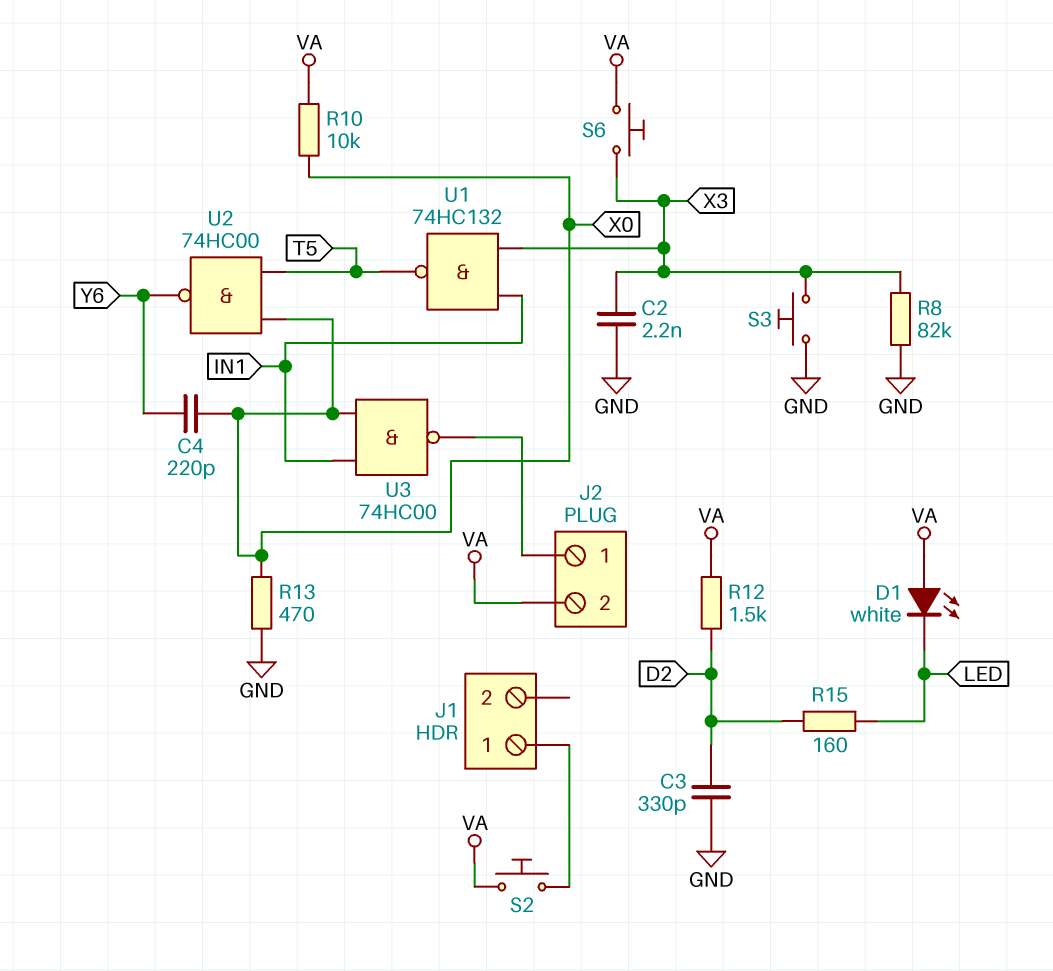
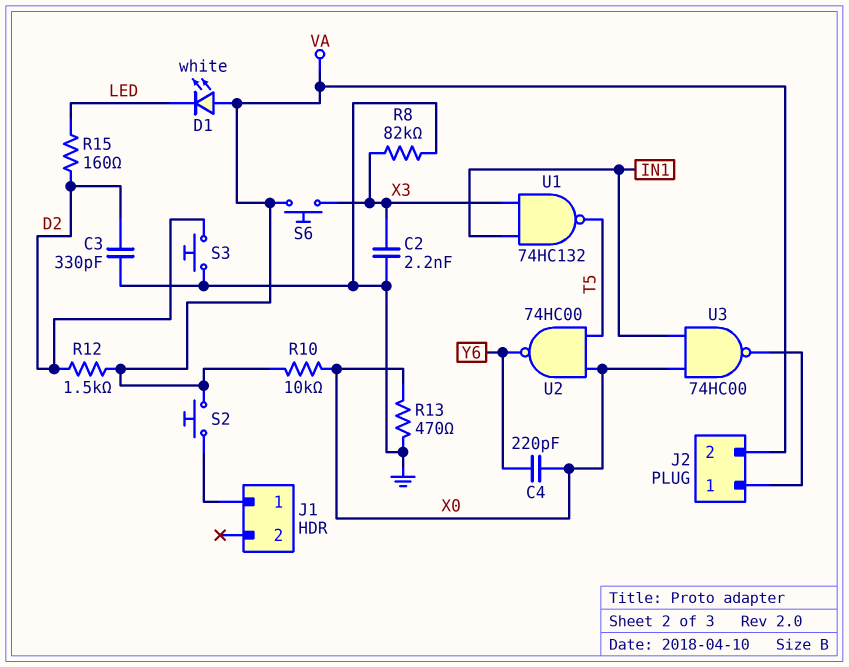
S3: button (GND, X3) -> button (D2, GND)

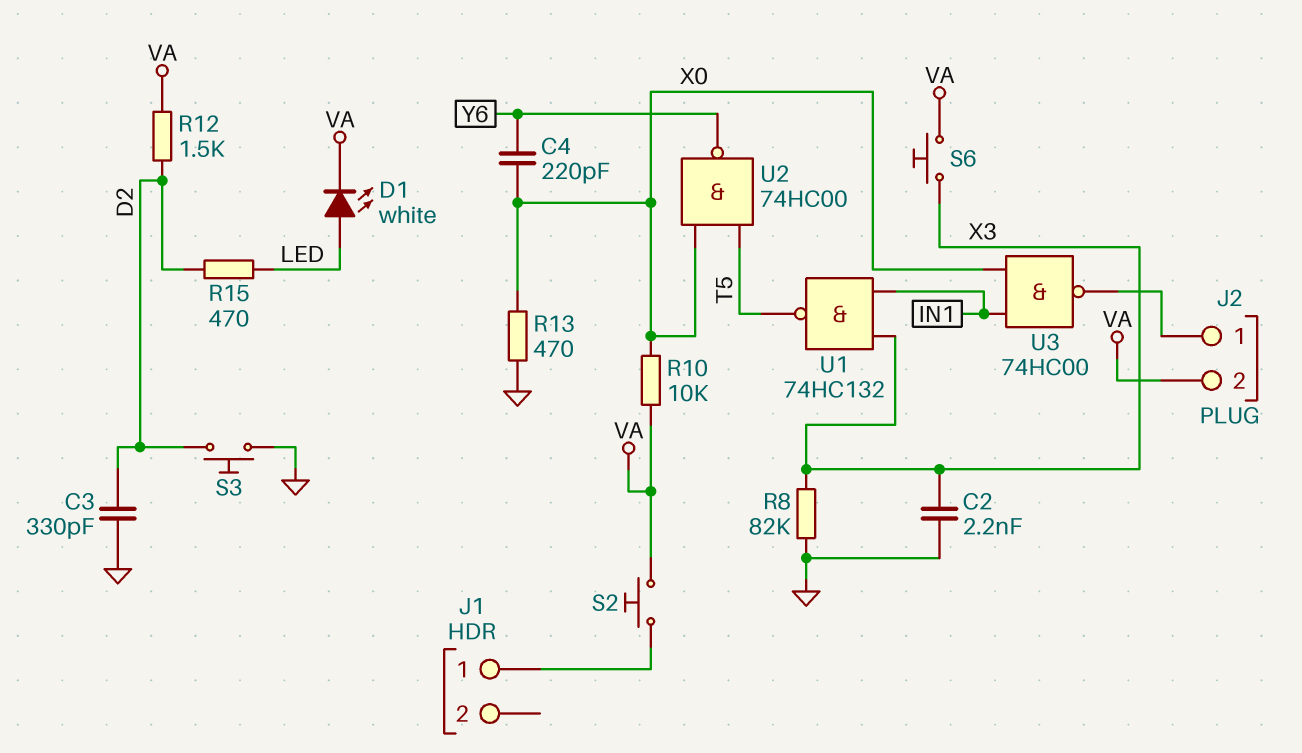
D1: LED white (A VA, K LED) -> LED white (A LED, K VA)
R15: 160 (D2, LED) -> 470 (D2, LED)

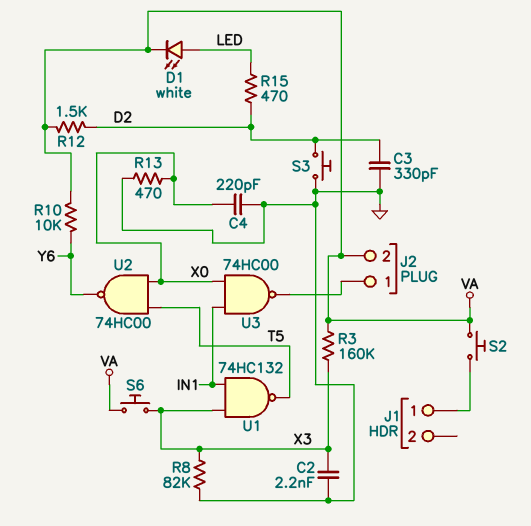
C4: 220pF (X0, Y6) -> 220pF (GND, X0)
R3: none -> 160k (VA, X3)
R10: 10k (VA, X0) -> 10k (VA, Y6)

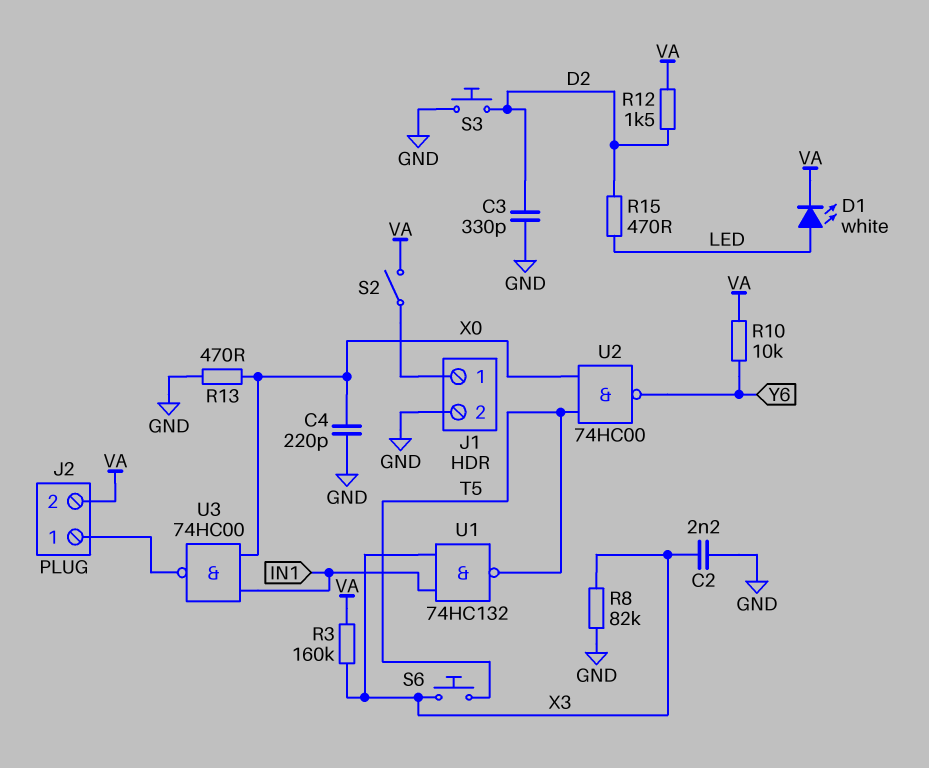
J1 pin 2: none -> GND
S2: button (J1/1, VA) -> switch (J1/1, VA)
S6: button (VA, X3) -> button (T5, X3)

